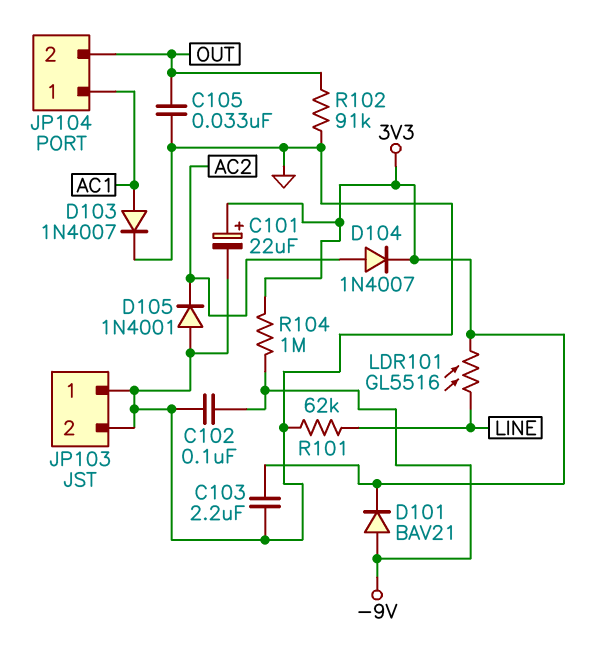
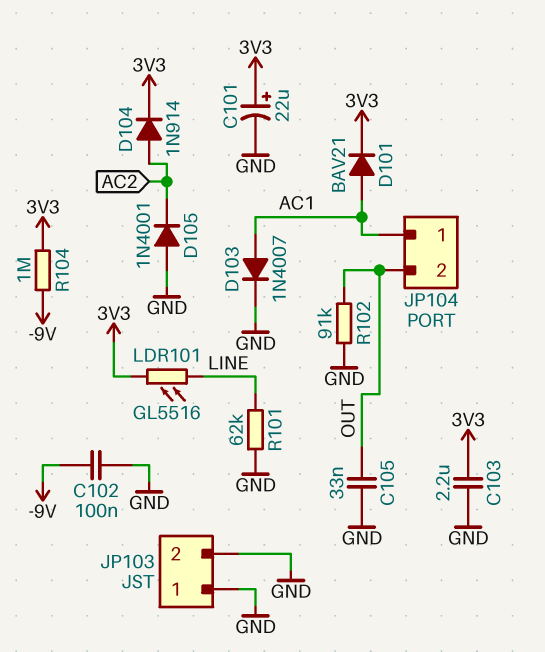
D101: diode BAV21 (A -9V, K 3V3) -> diode BAV21 (A AC1, K 3V3)
D104: diode 1N4007 (A AC2, K 3V3) -> diode 1N914 (A AC2, K 3V3)

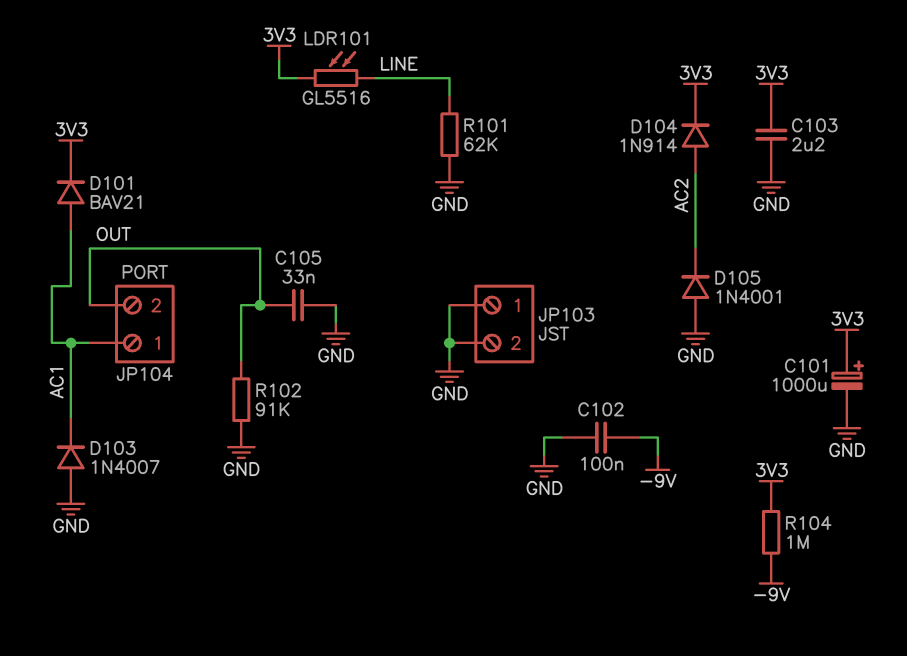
C101: 22uF (plus 3V3, minus GND) -> 1000uF (plus 3V3, minus GND)
D103: diode 1N4007 (A AC1, K GND) -> diode 1N4007 (A GND, K AC1)

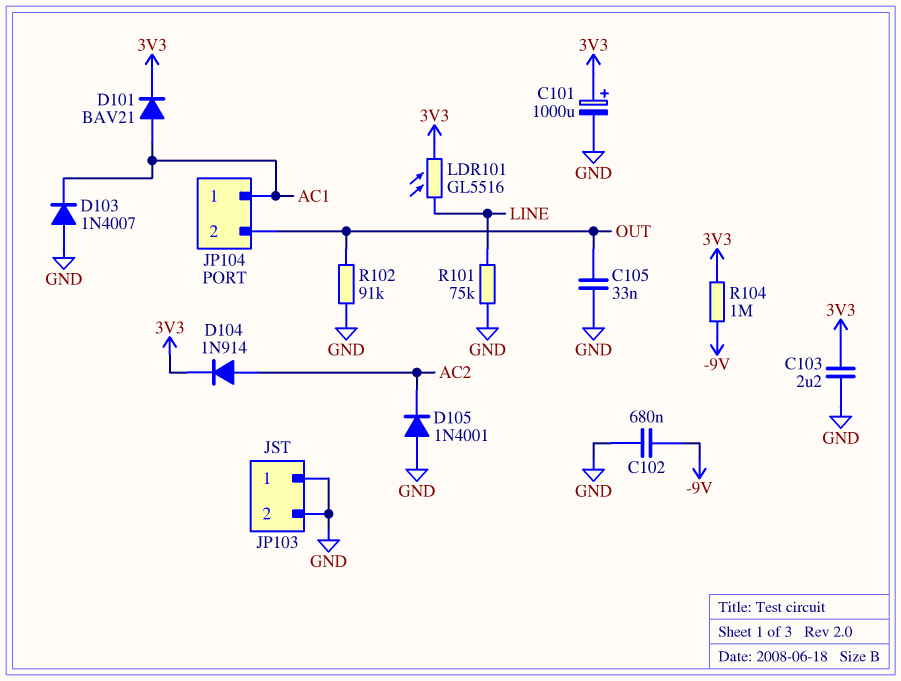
C102: 100nF (-9V, GND) -> 680nF (-9V, GND)
R101: 62k (GND, LINE) -> 75k (GND, LINE)

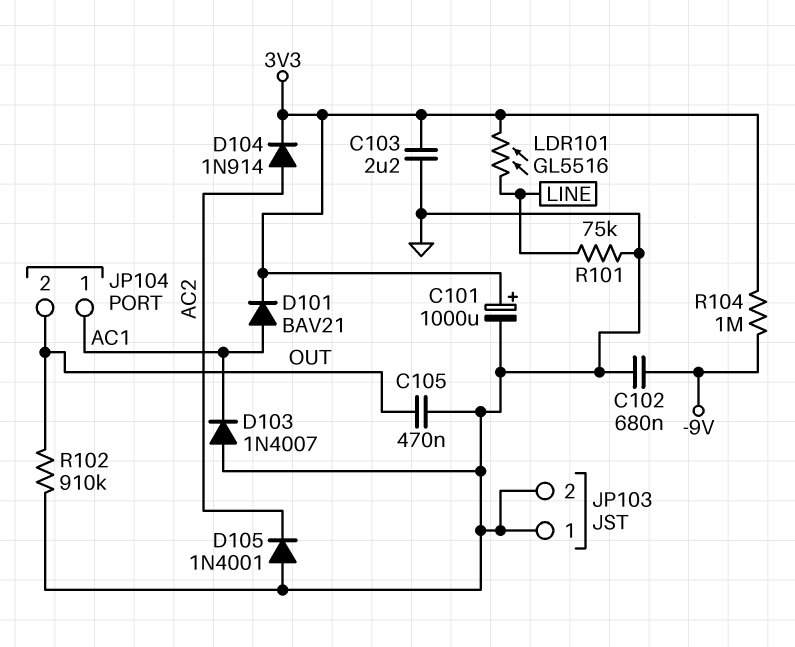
C105: 33nF (GND, OUT) -> 470nF (GND, OUT)
R102: 91k (GND, OUT) -> 910k (GND, OUT)

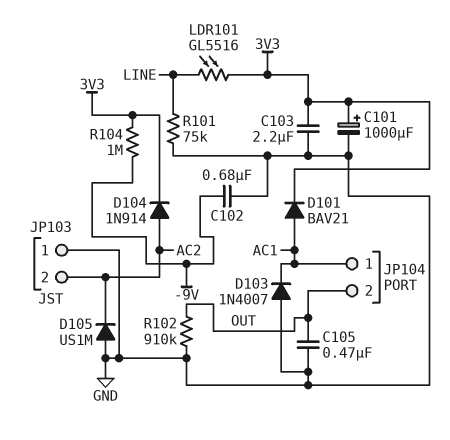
D105: diode 1N4001 (A GND, K AC2) -> diode US1M (A GND, K AC2)
JP103 pin 2: GND -> AC2

